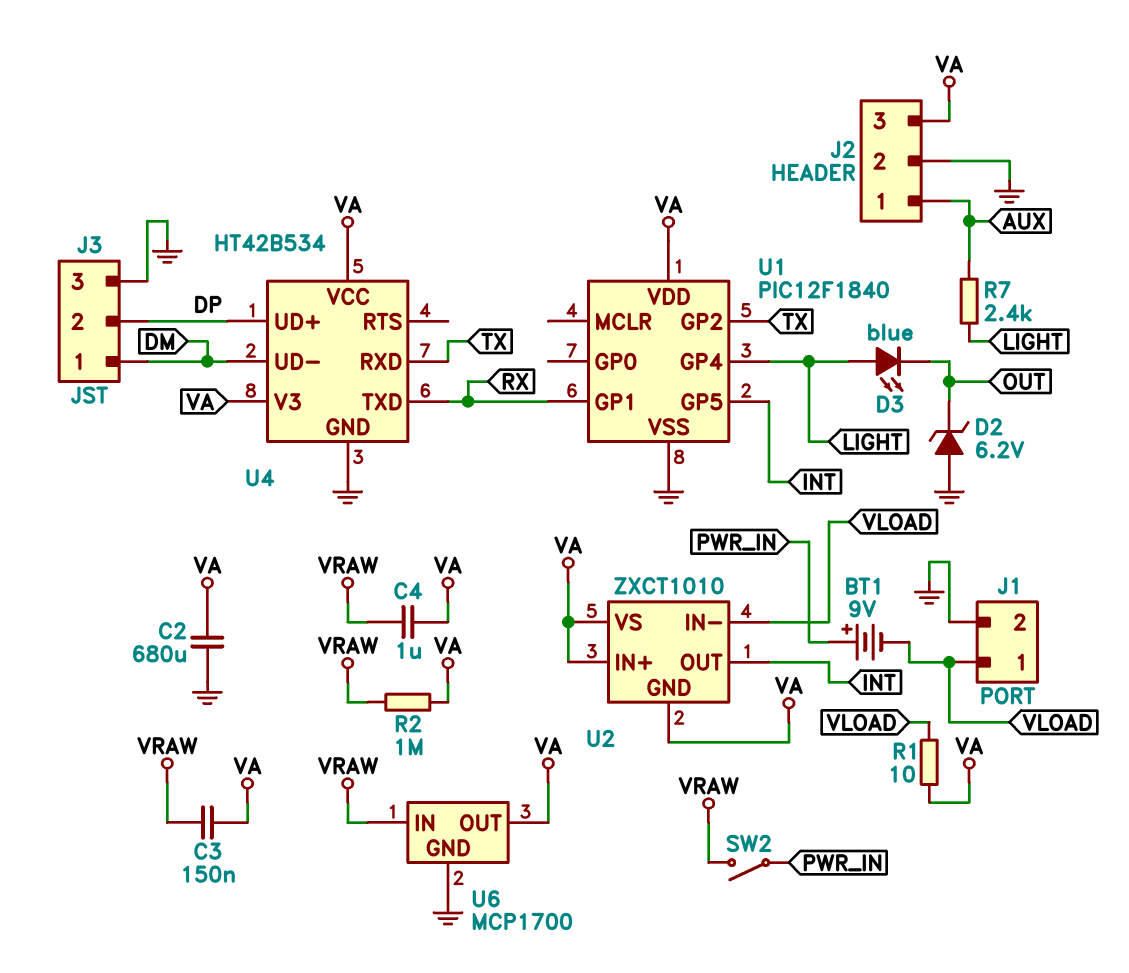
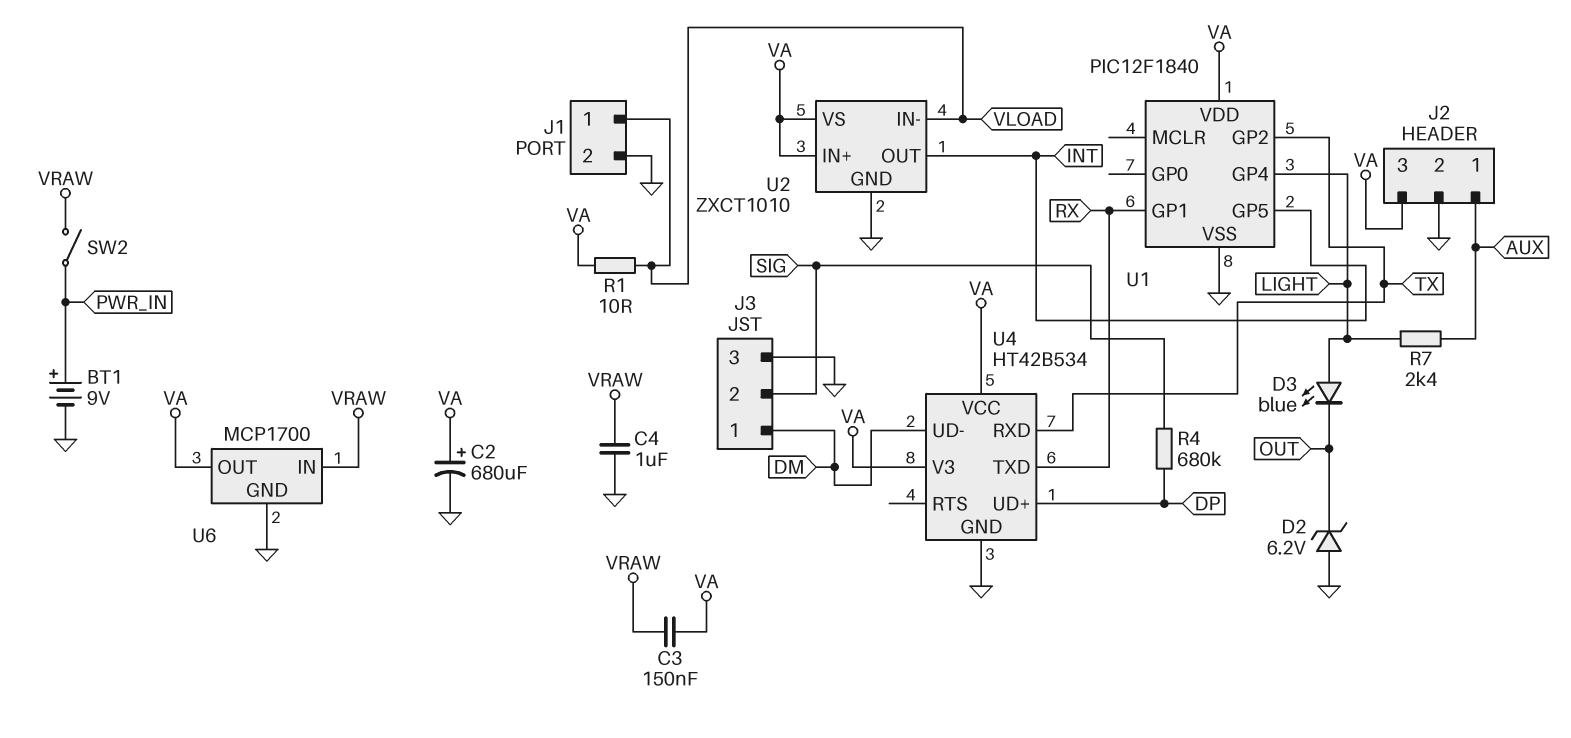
BT1: 9V (plus PWR_IN, minus VLOAD) -> 9V (plus PWR_IN, minus GND)
C2: 680uF (GND, VA) -> 680uF (plus VA, minus GND)
C4: 1uF (VA, VRAW) -> 1uF (GND, VRAW)
J3 pin 2: DP -> SIG
R2: 1M (VA, VRAW) -> none
R4: none -> 680k (DP, SIG)
U2 pin GND: VA -> GND

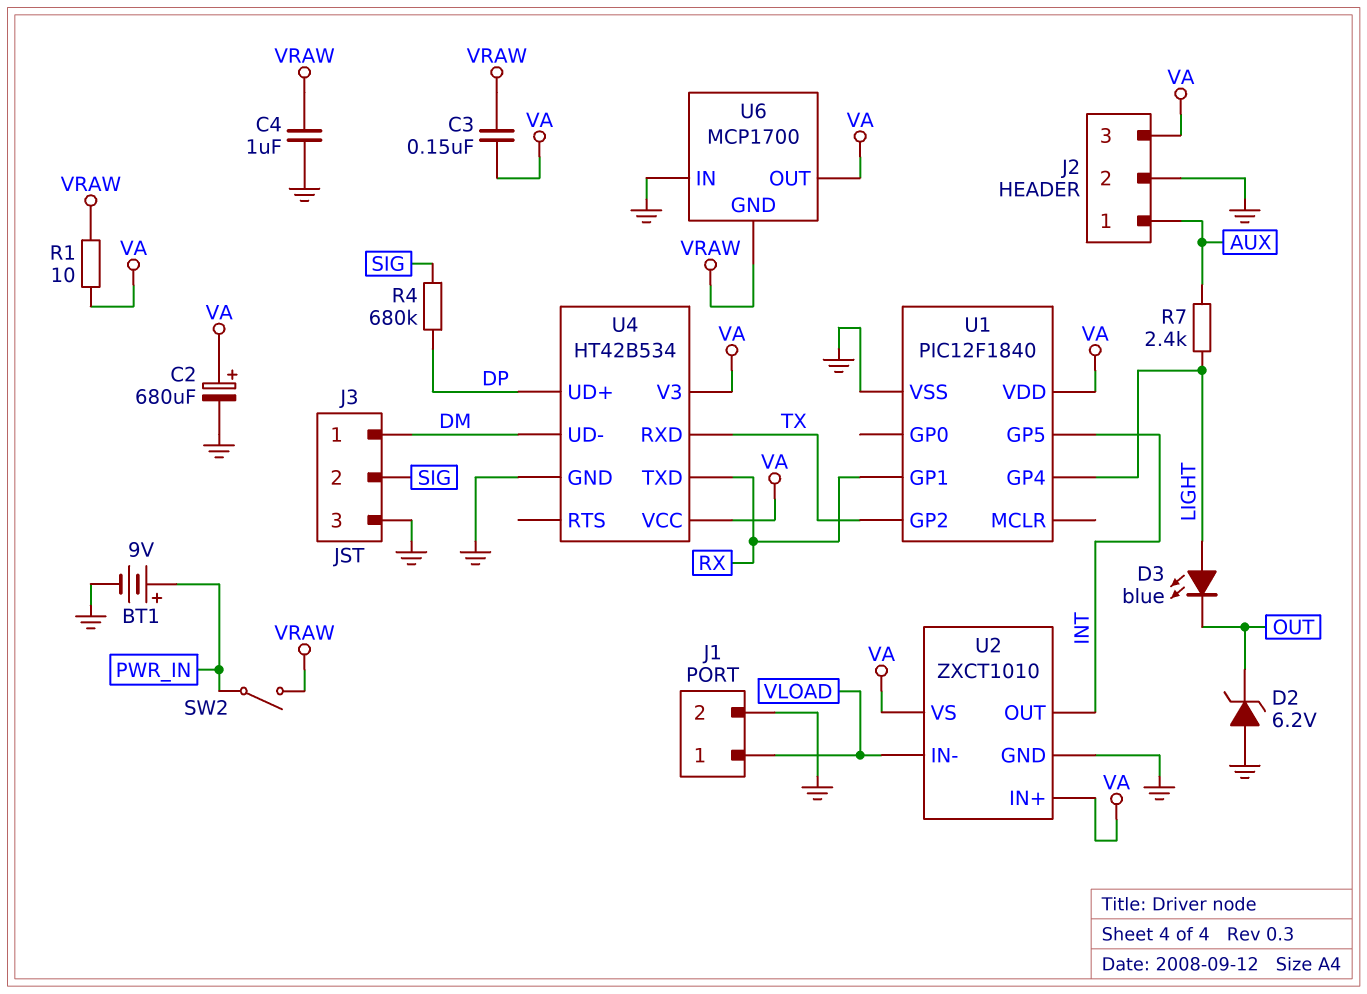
R1: 10 (VA, VLOAD) -> 10 (VA, VRAW)
U6 pin GND: GND -> VRAW
U6 pin IN: VRAW -> GND

